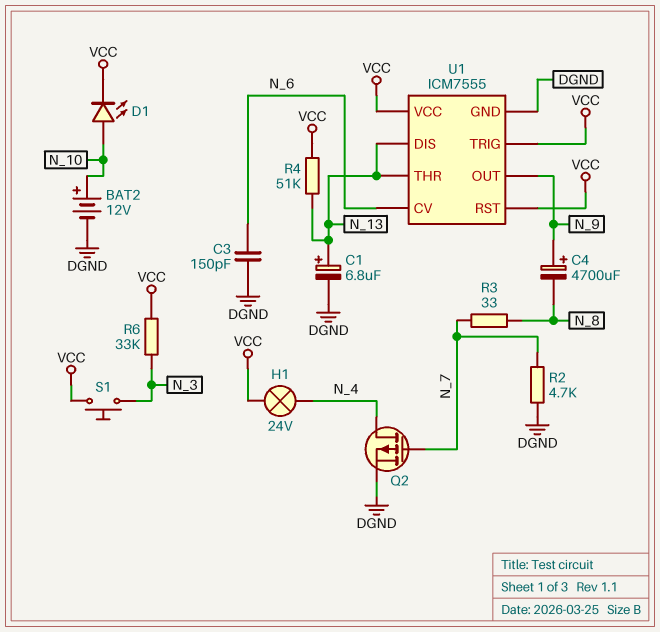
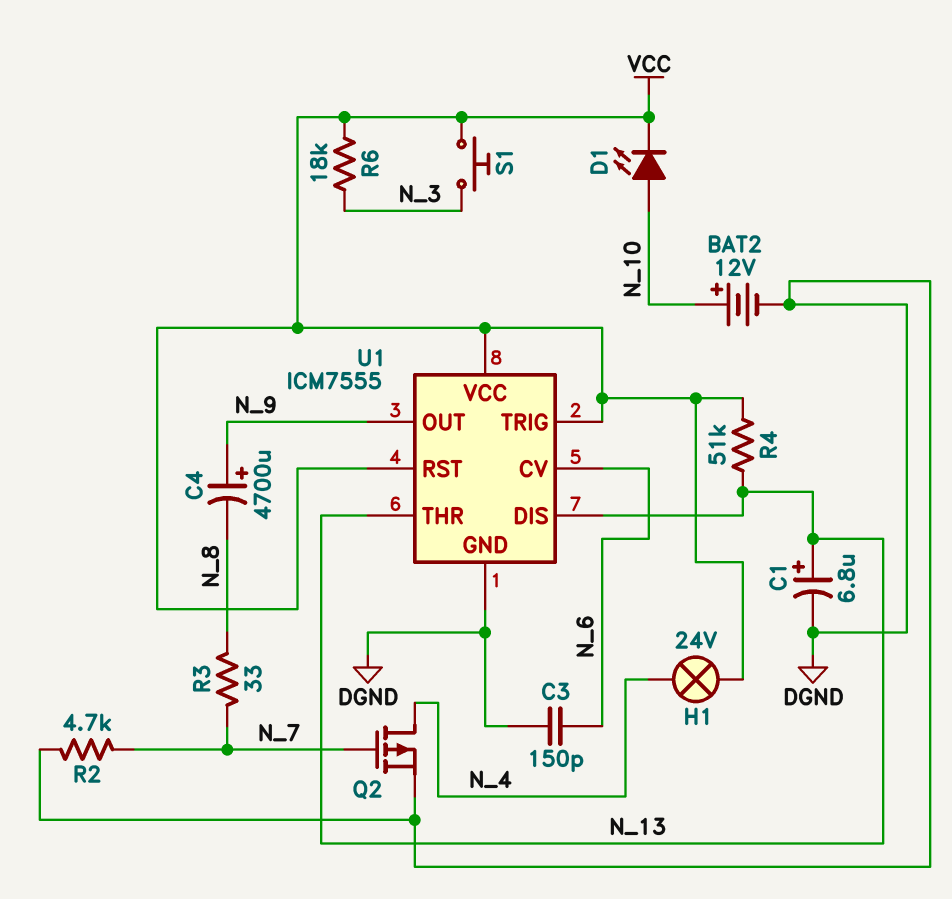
R6: 33k (N_3, VCC) -> 18k (N_3, VCC)

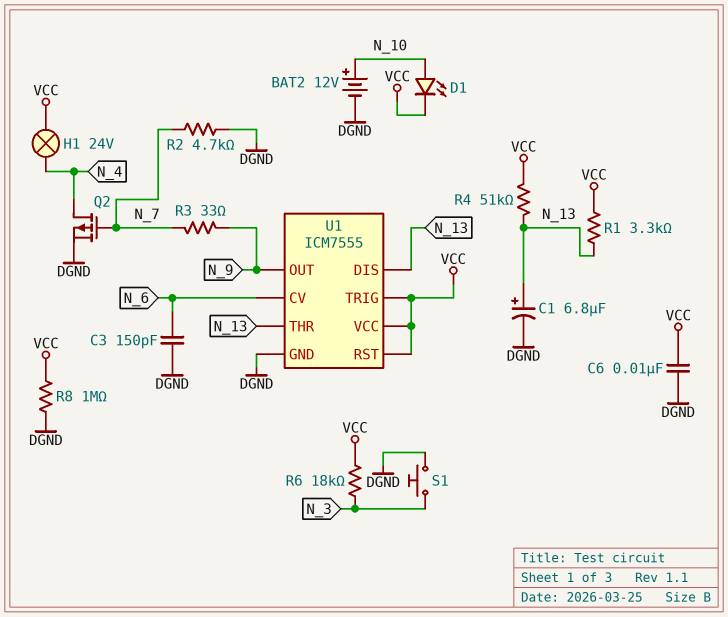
C4: 4700uF (plus N_9, minus N_8) -> none
C6: none -> 10nF (DGND, VCC)
R1: none -> 3.3k (N_13, VCC)
R3: 33 (N_7, N_8) -> 33 (N_7, N_9)
R8: none -> 1M (DGND, VCC)
S1: button (N_3, VCC) -> button (DGND, N_3)

